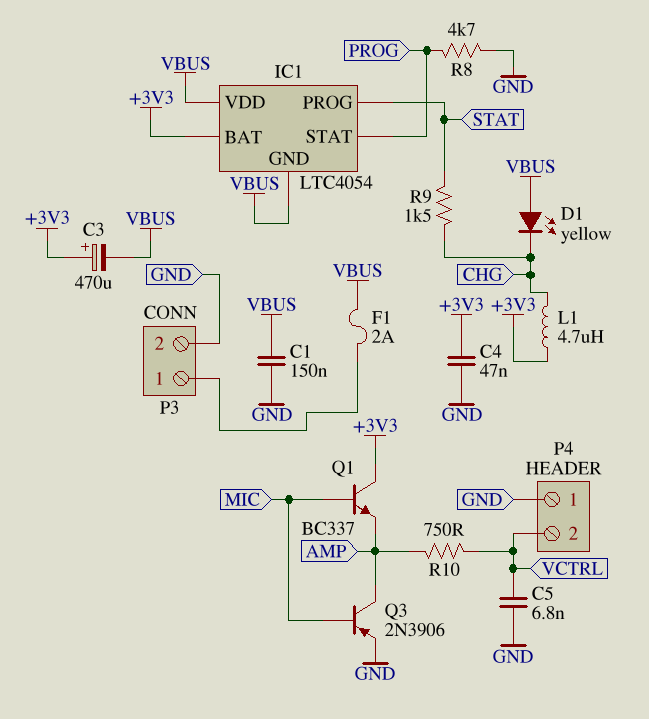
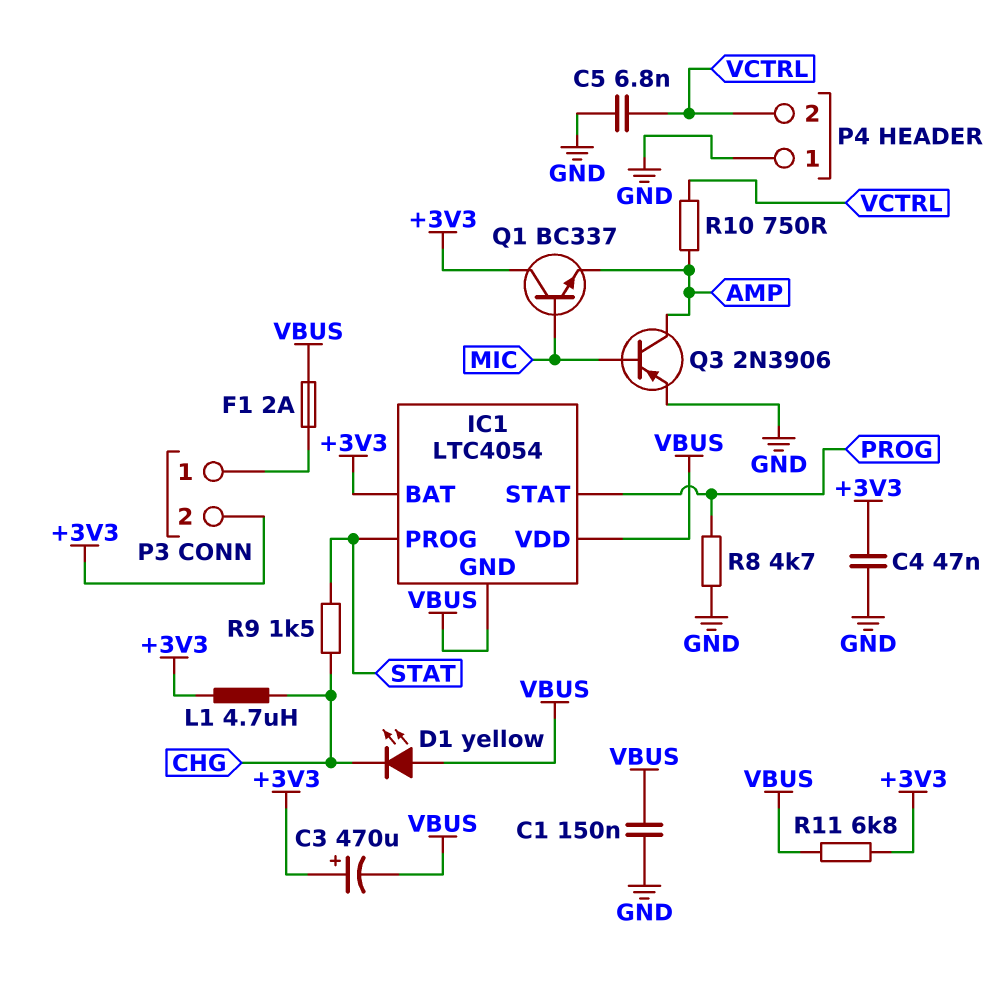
P3 pin 2: GND -> +3V3
R11: none -> 6.8k (+3V3, VBUS)

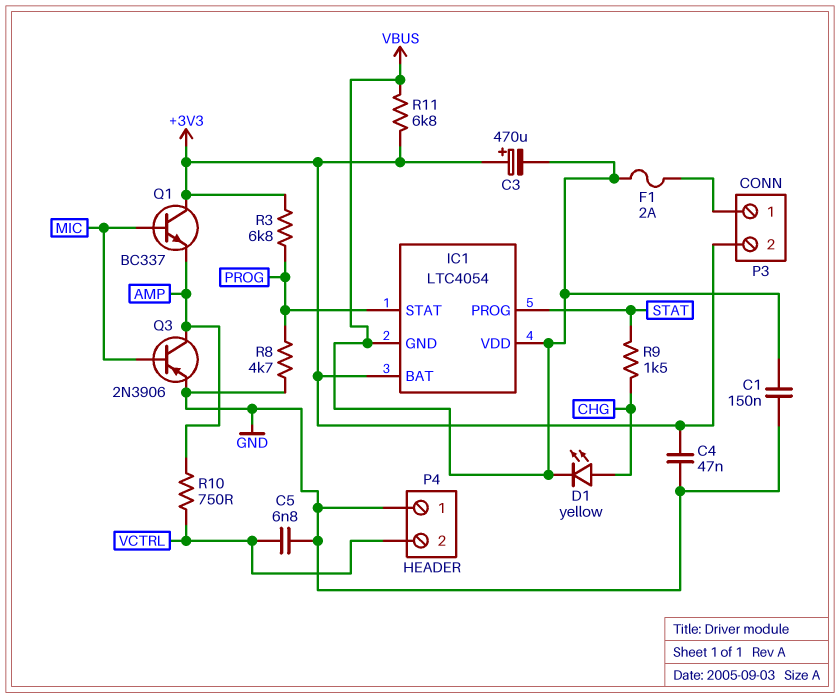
D1: LED yellow (A VBUS, K CHG) -> LED yellow (A CHG, K VBUS)
L1: 4.7uH (+3V3, CHG) -> none
R3: none -> 6.8k (+3V3, PROG)

